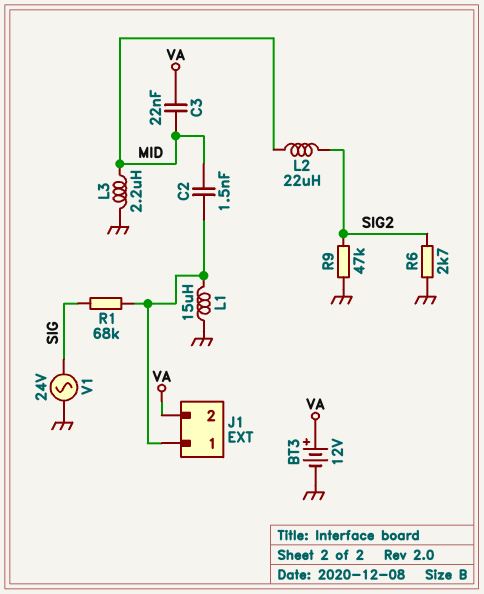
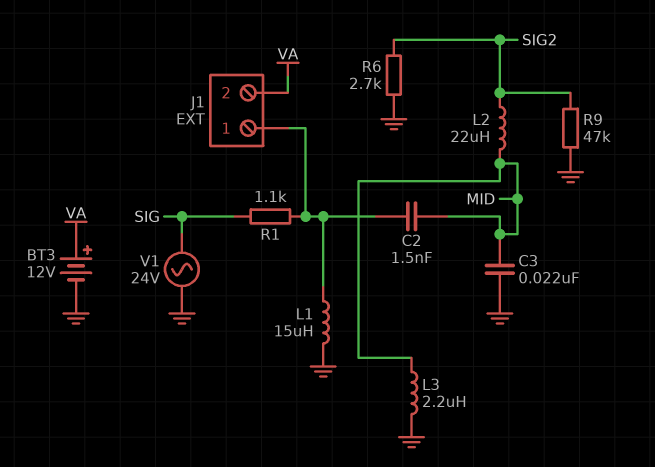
C3: 22nF (MID, VA) -> 22nF (GND, MID)
R1: 68k (J1/1, SIG) -> 1.1k (J1/1, SIG)

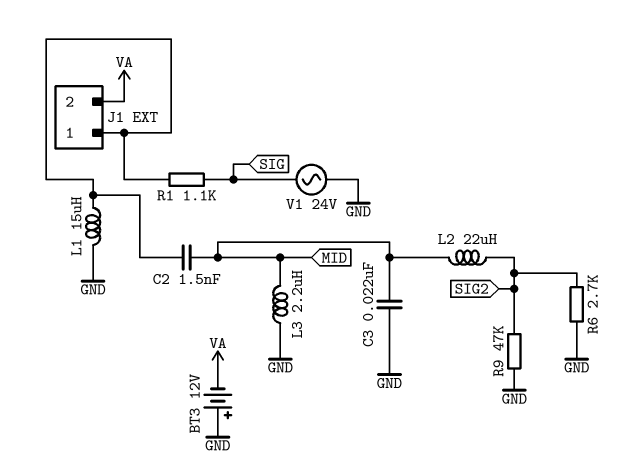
BT3: 12V (plus VA, minus GND) -> 12V (plus GND, minus VA)

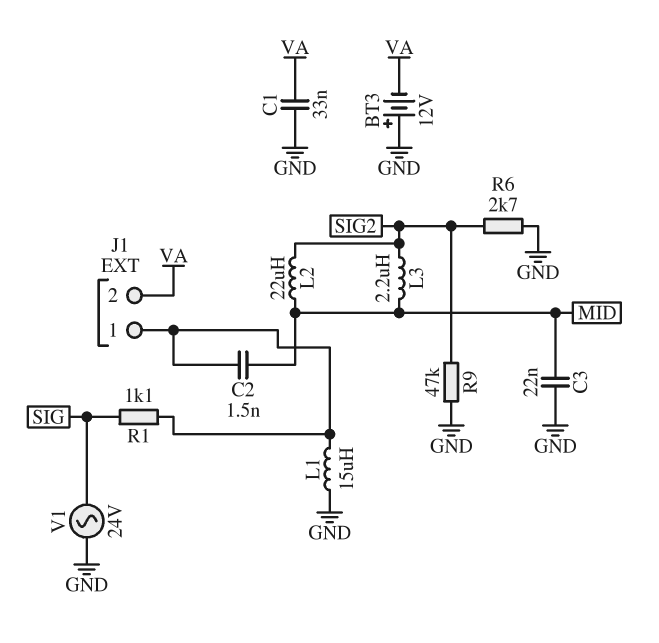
C1: none -> 33nF (GND, VA)
L3: 2.2uH (GND, MID) -> 2.2uH (MID, SIG2)

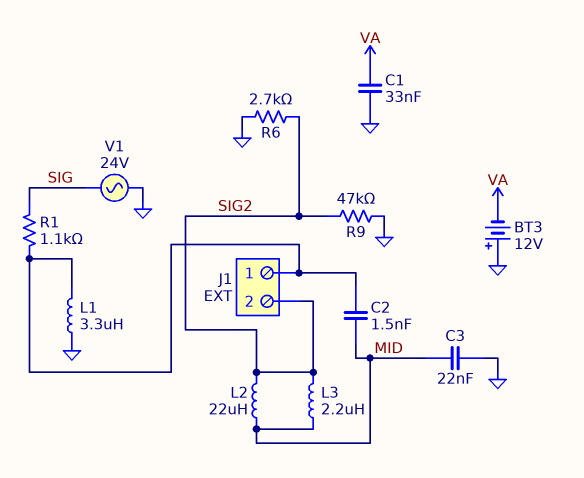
J1 pin 2: VA -> SIG2
L1: 15uH (GND, J1/1) -> 3.3uH (GND, J1/1)

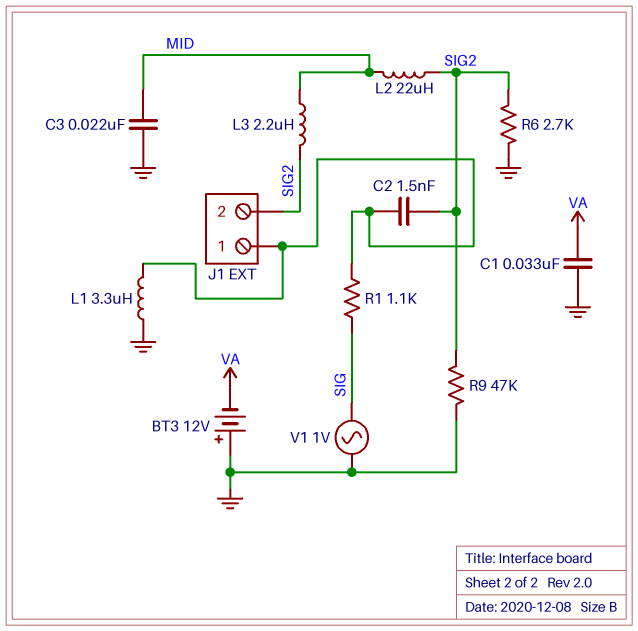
C2: 1.5nF (J1/1, MID) -> 1.5nF (J1/1, SIG2)
V1: AC 24V (GND, SIG) -> AC 1V (GND, SIG)

